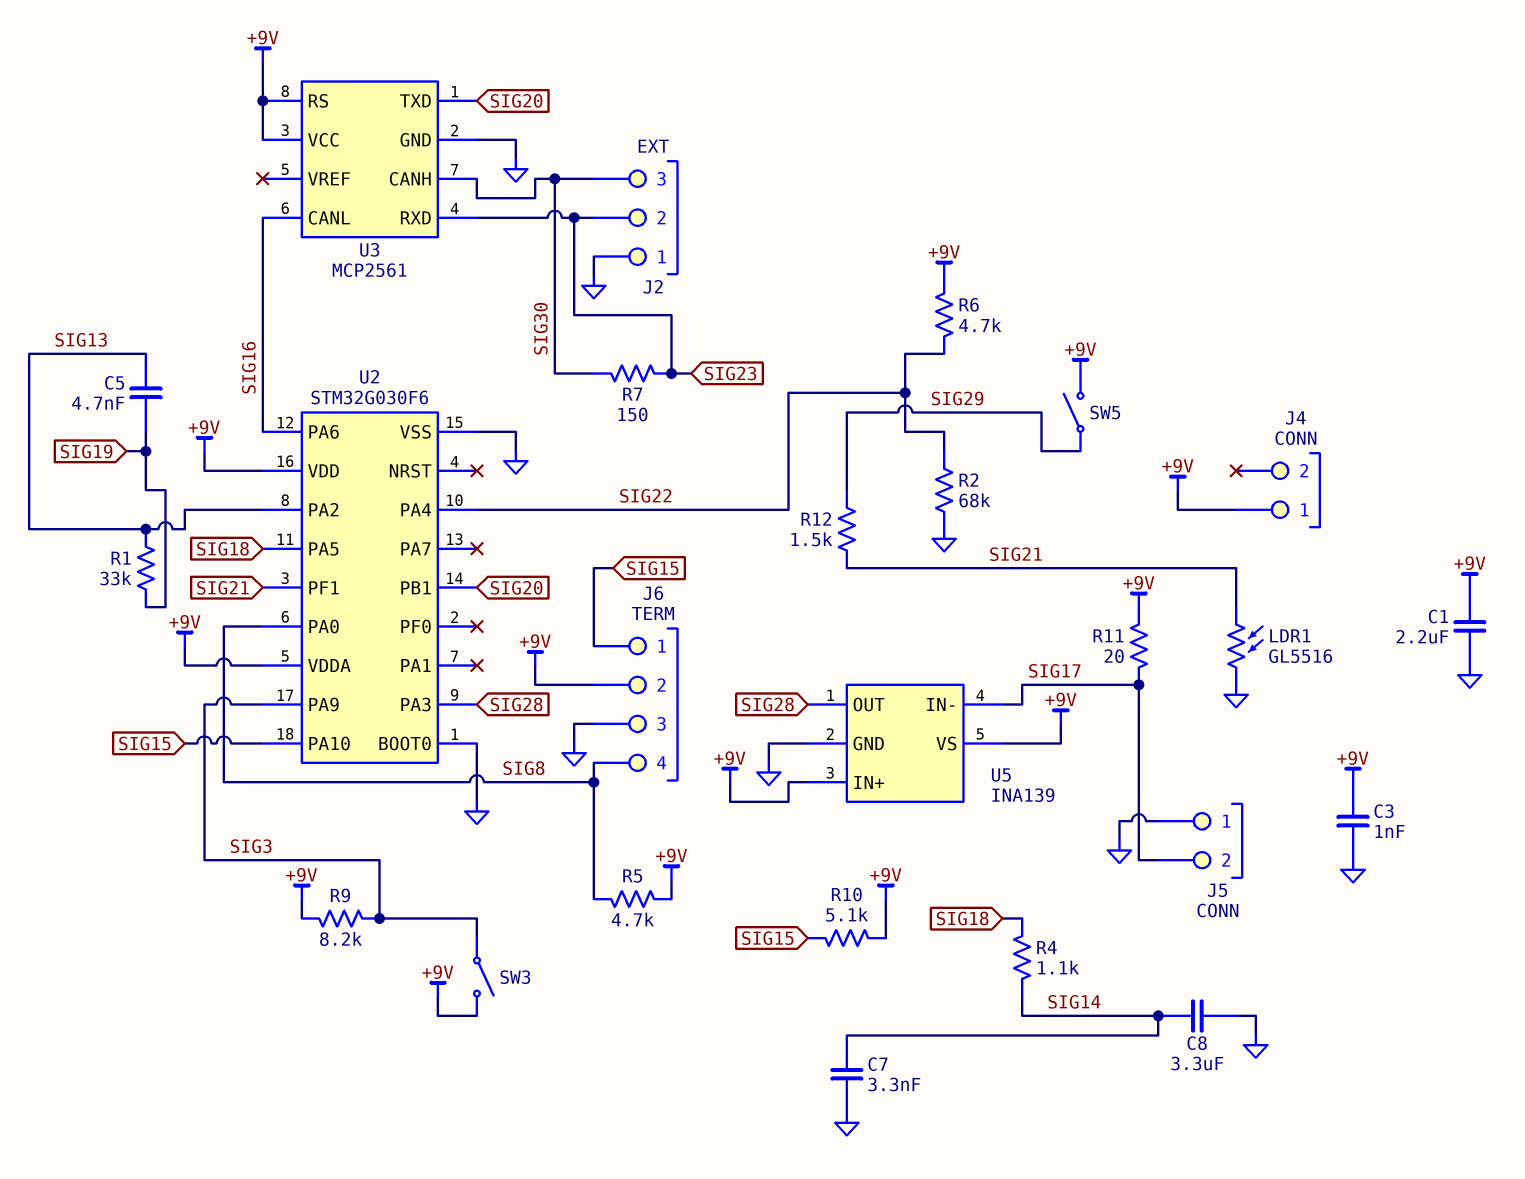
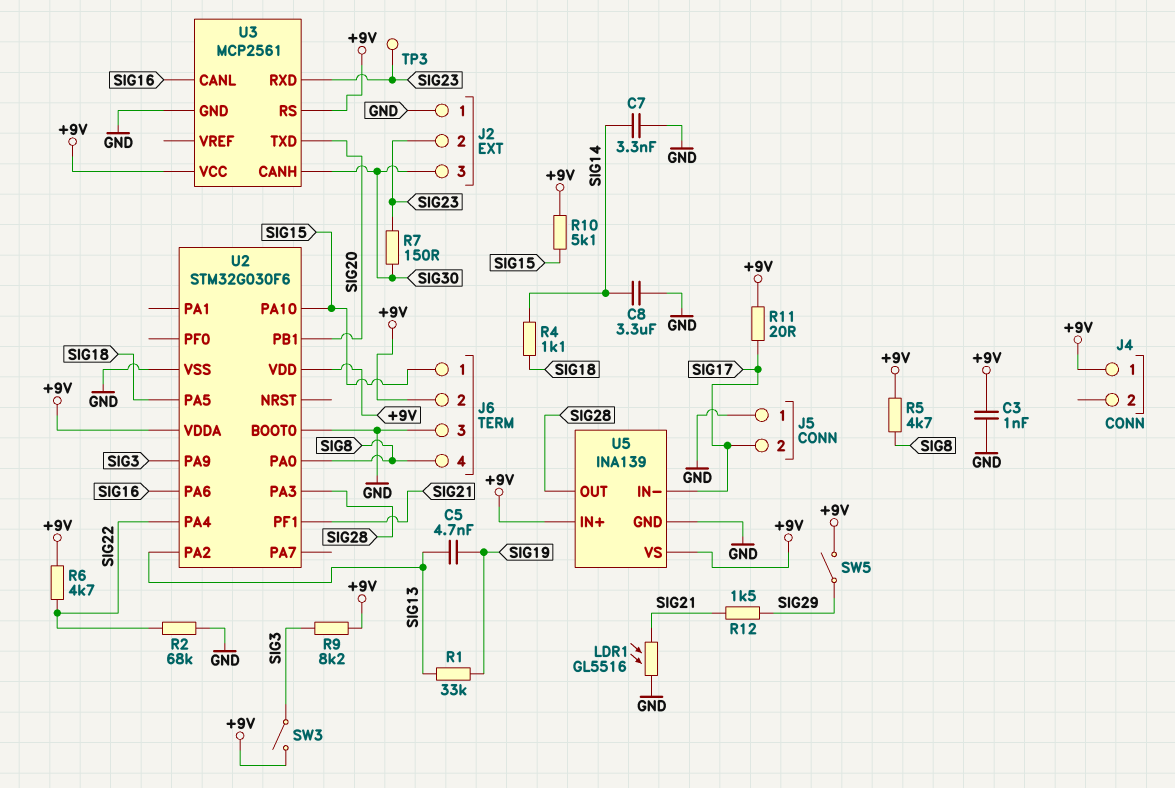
C1: 2.2uF (+9V, GND) -> none
TP3: none -> test point (SIG23)

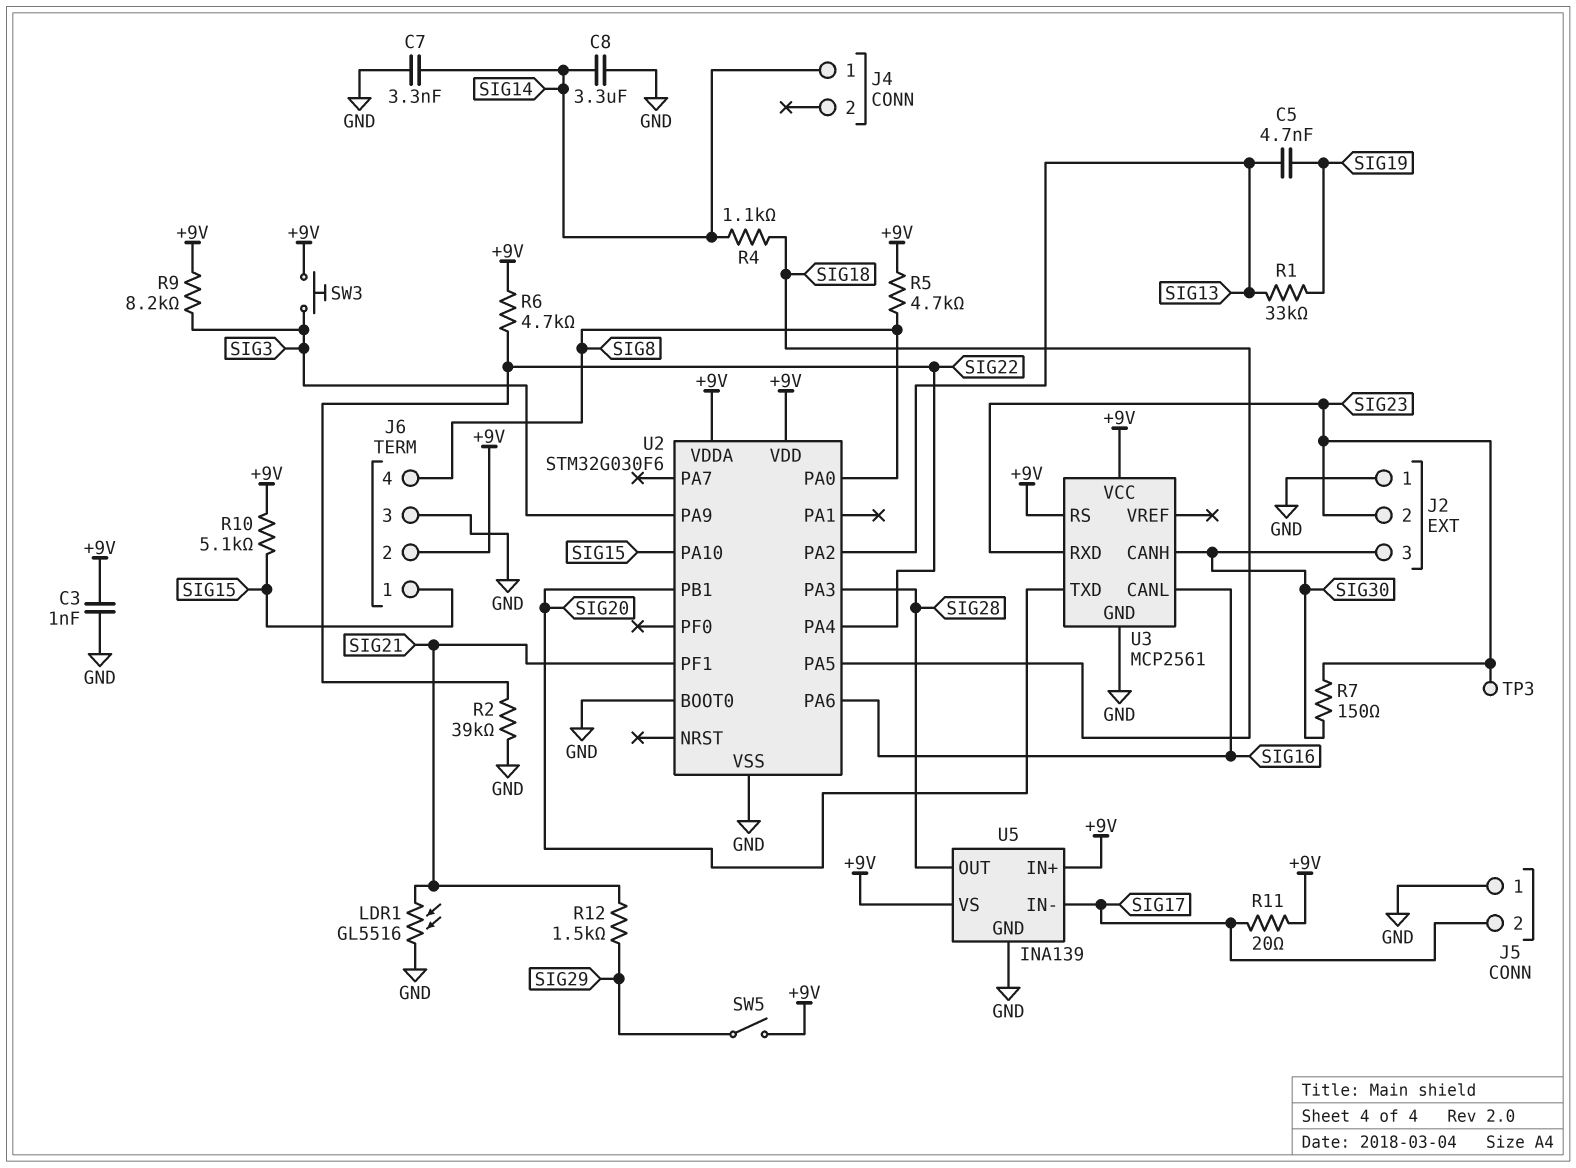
J4 pin 1: +9V -> SIG14
R2: 68k (GND, SIG22) -> 39k (GND, SIG22)
SW3: switch (+9V, SIG3) -> button (+9V, SIG3)

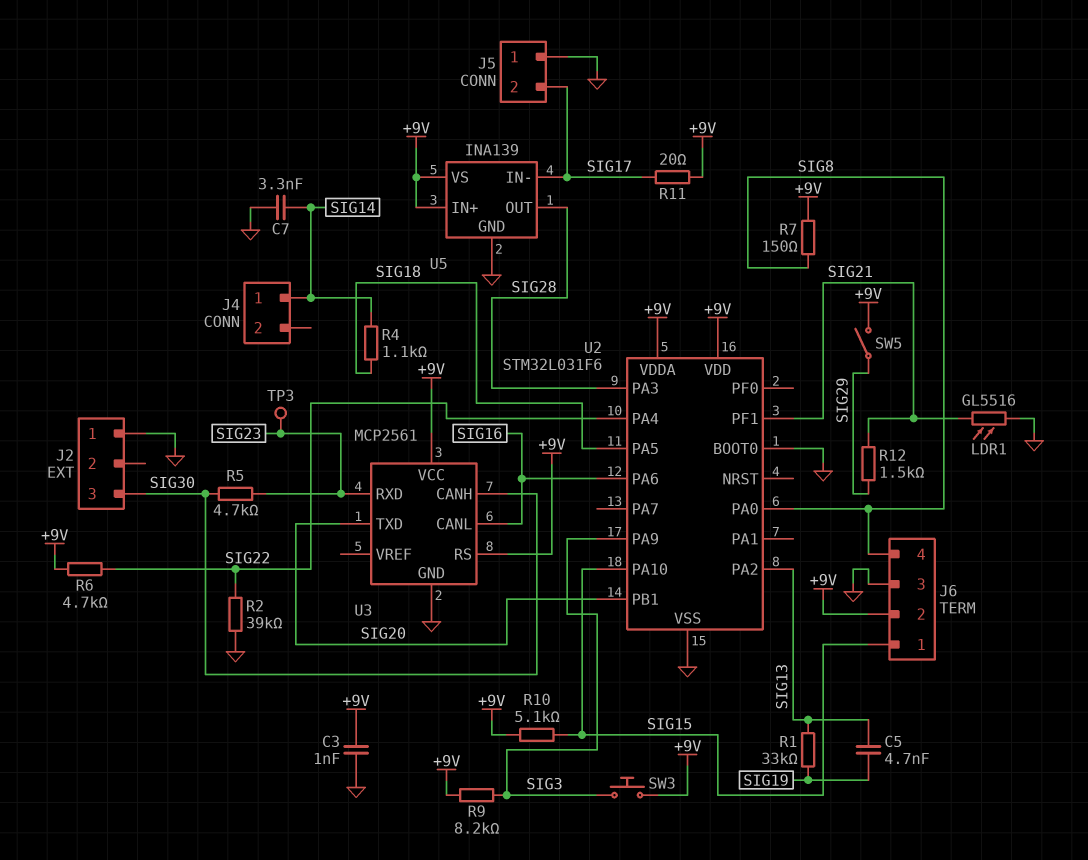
C8: 3.3uF (GND, SIG14) -> none
J2 pin 2: SIG23 -> none
R5: 4.7k (+9V, SIG8) -> 4.7k (SIG23, SIG30)
R7: 150 (SIG23, SIG30) -> 150 (+9V, SIG8)
U2: STM32G030F6 -> STM32L031F6

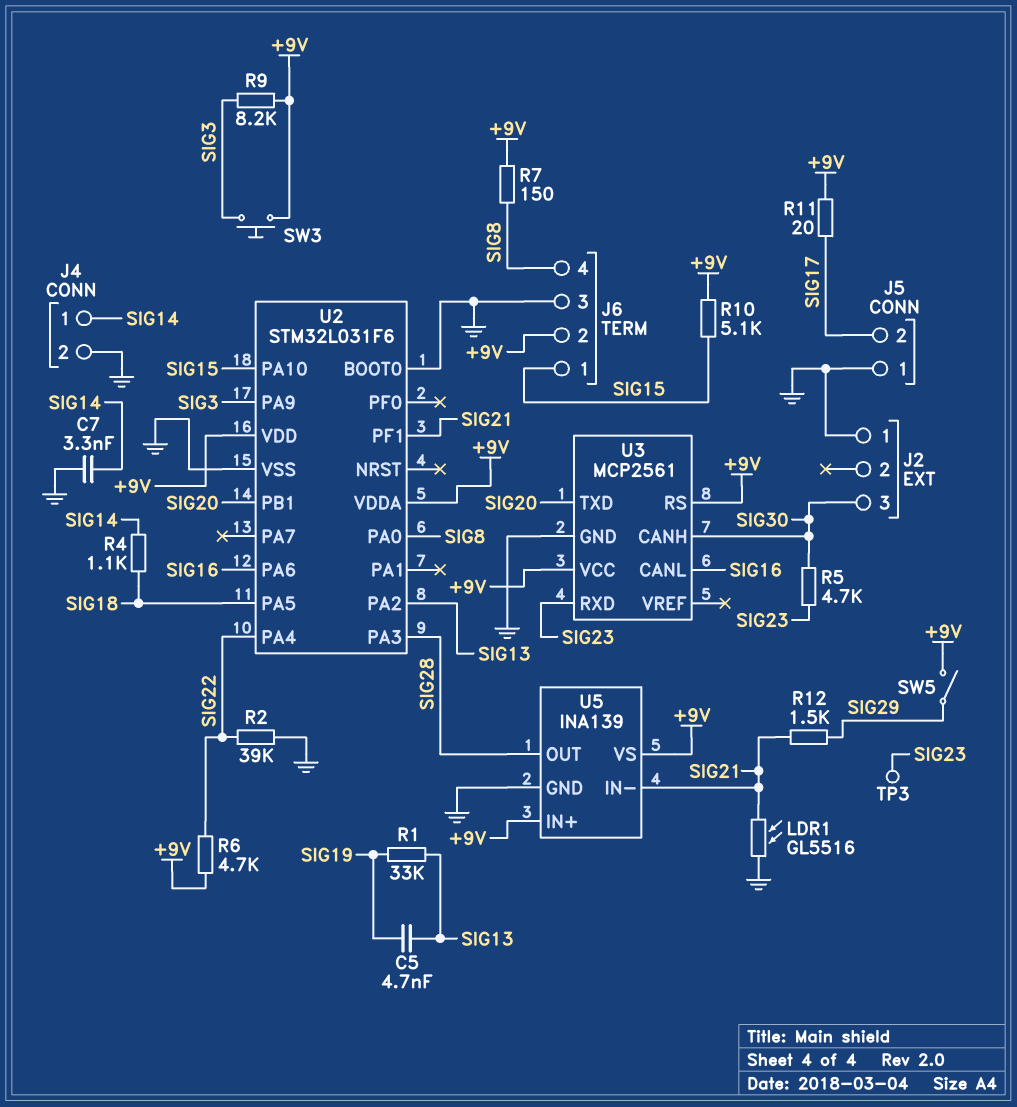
C3: 1nF (+9V, GND) -> none
J4 pin 2: none -> GND
U5 pin IN-: SIG17 -> SIG21

